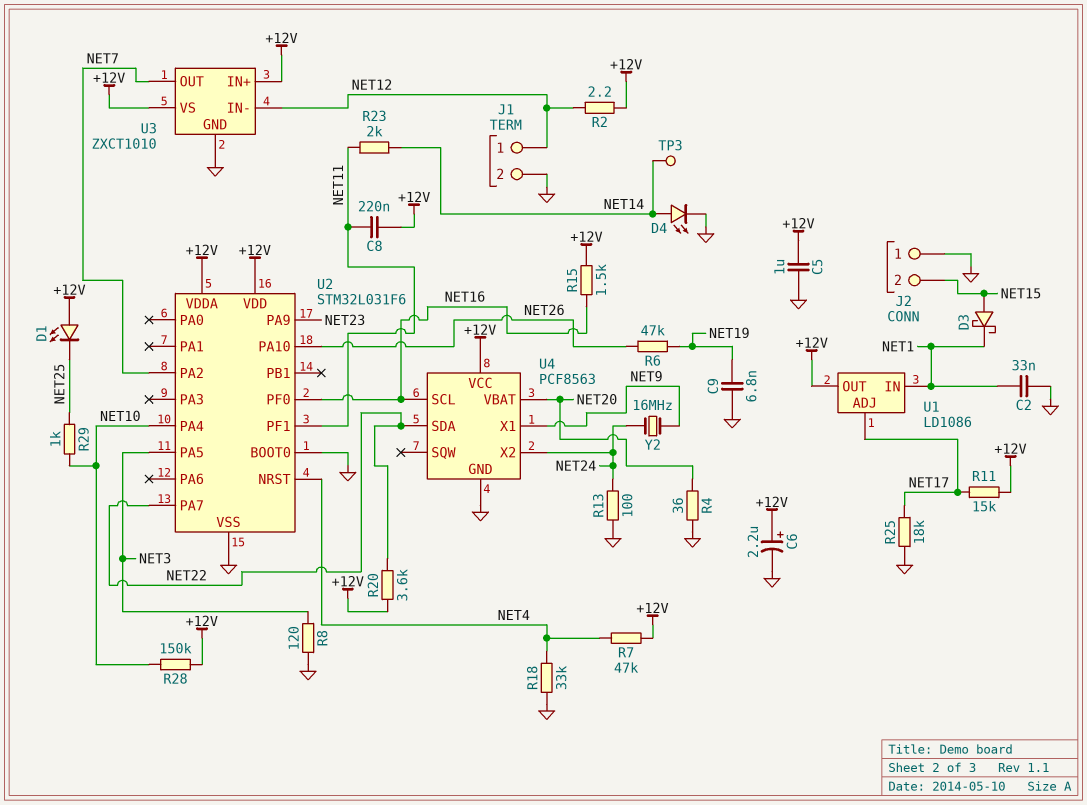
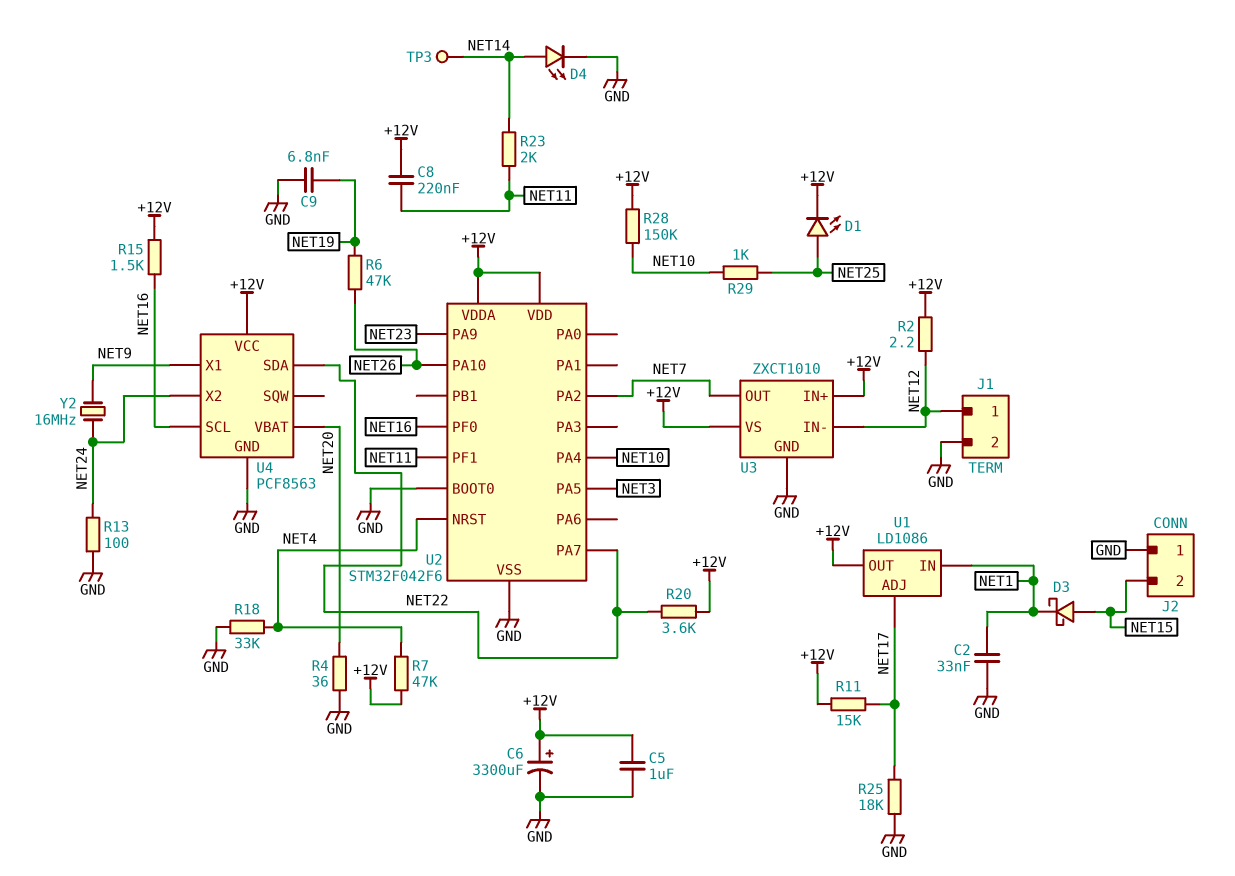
C6: 2.2uF (plus +12V, minus GND) -> 3300uF (plus +12V, minus GND)
D1: LED (A +12V, K NET25) -> LED (A NET25, K +12V)
R8: 120 (GND, NET3) -> none
U2: STM32L031F6 -> STM32F042F6

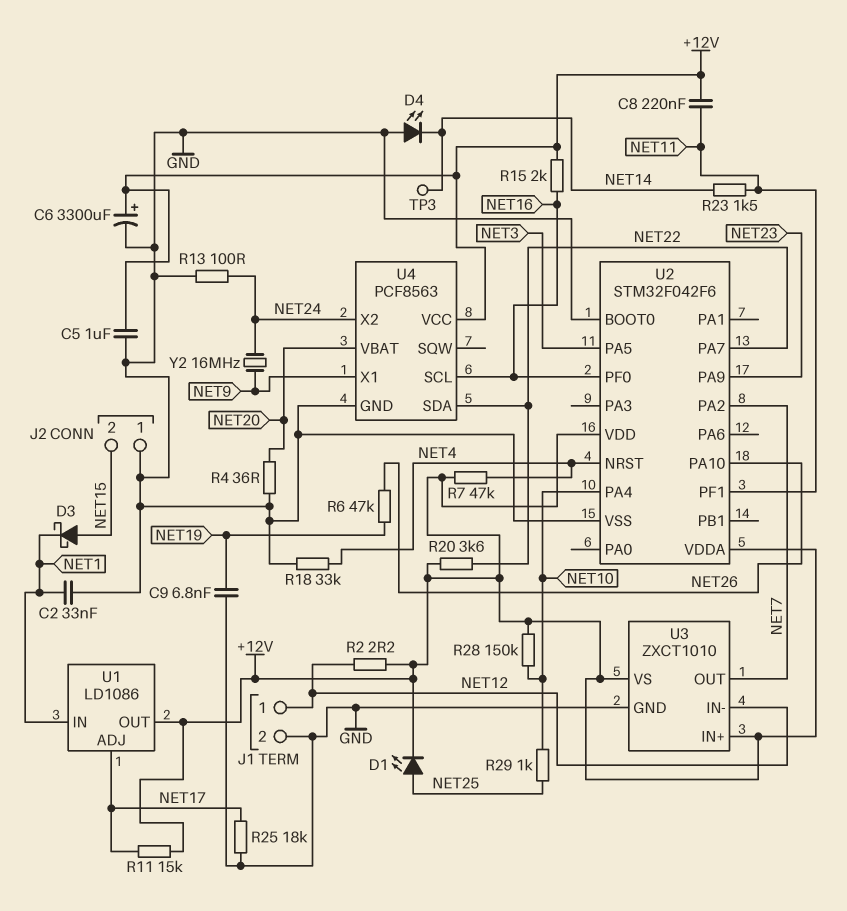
D4: LED (A NET14, K GND) -> LED (A GND, K NET14)
R15: 1.5k (+12V, NET16) -> 2k (+12V, NET16)
R23: 2k (NET11, NET14) -> 1.5k (NET11, NET14)

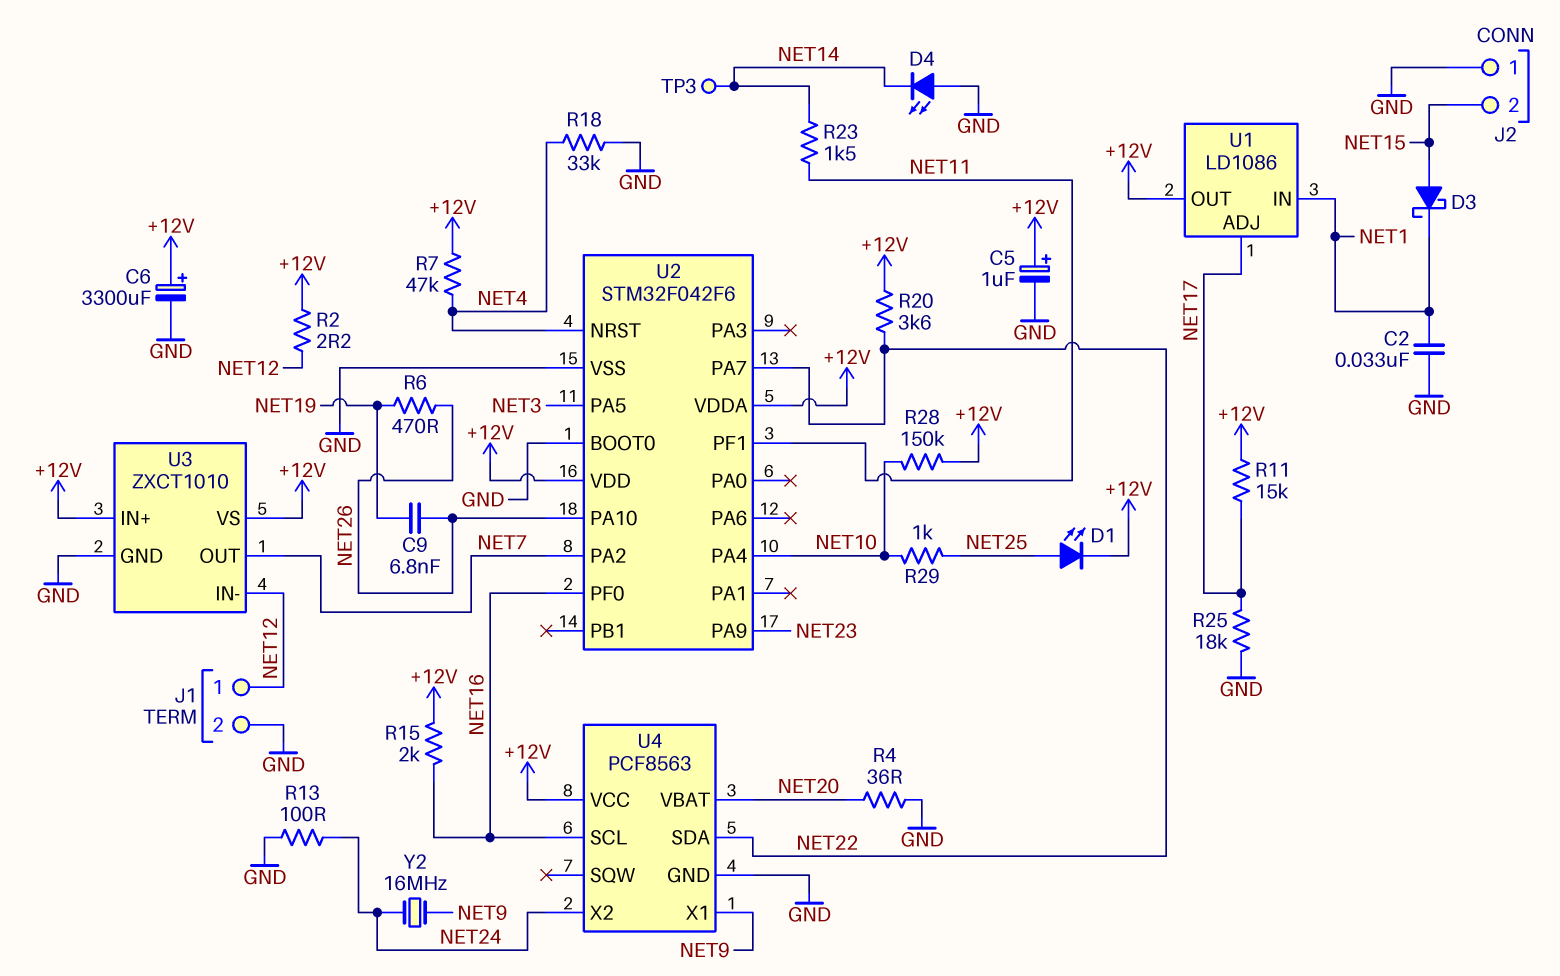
C5: 1uF (+12V, GND) -> 1uF (plus +12V, minus GND)
C8: 220nF (+12V, NET11) -> none
C9: 6.8nF (GND, NET19) -> 6.8nF (NET19, NET26)
R6: 47k (NET19, NET26) -> 470 (NET19, NET26)

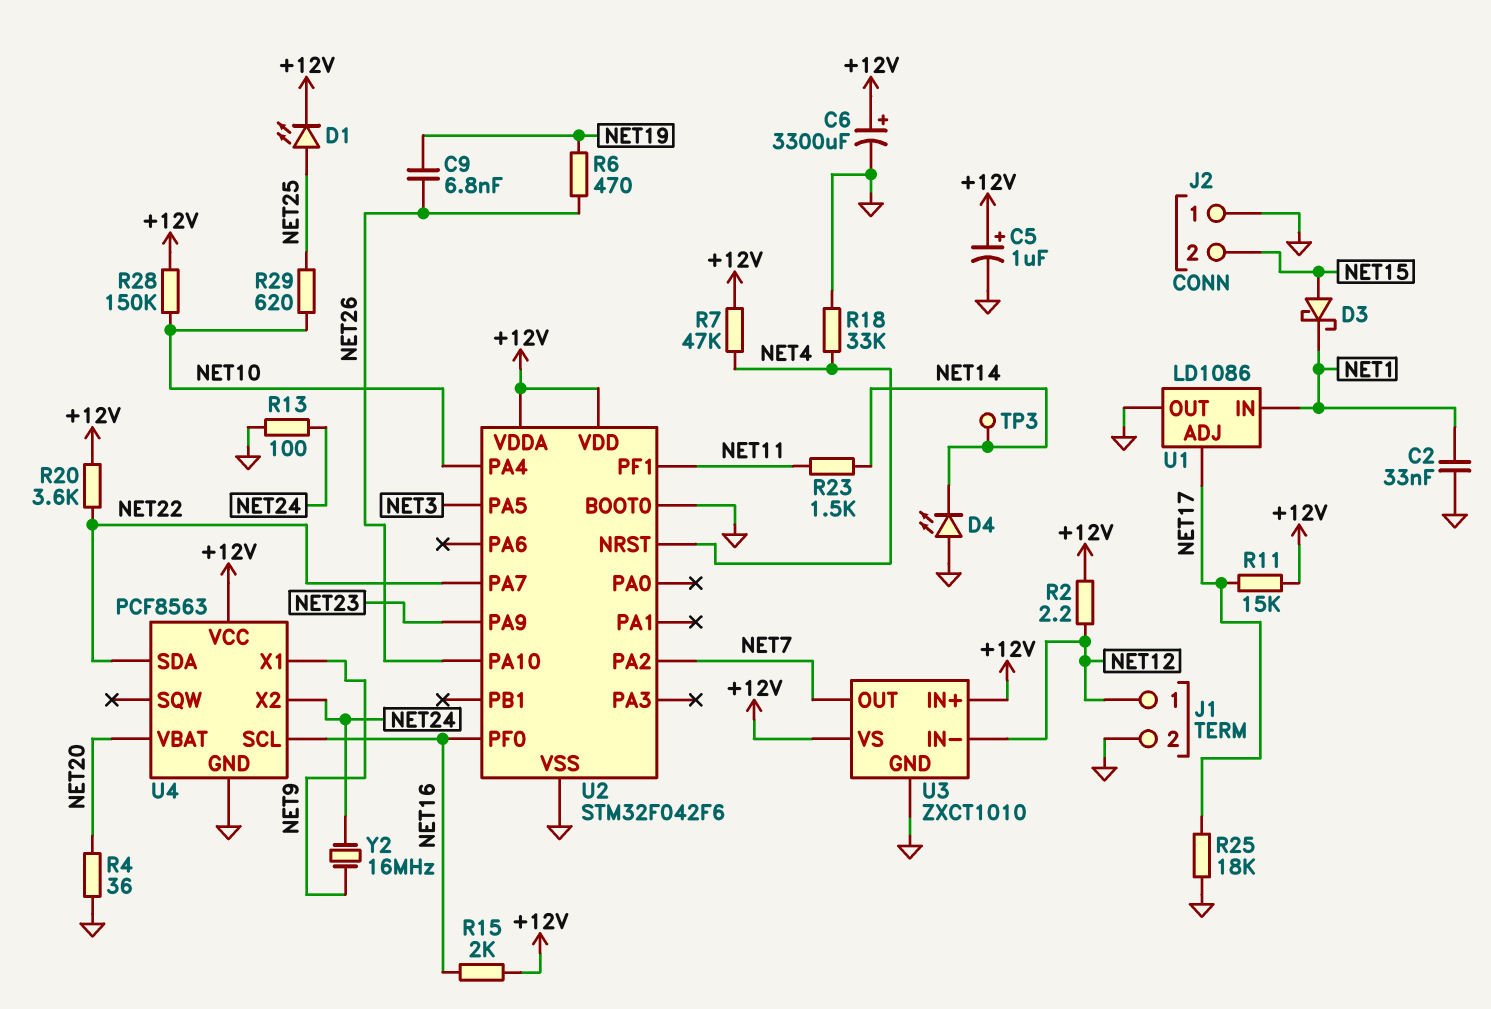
R29: 1k (NET10, NET25) -> 620 (NET10, NET25)
U1 pin OUT: +12V -> GND

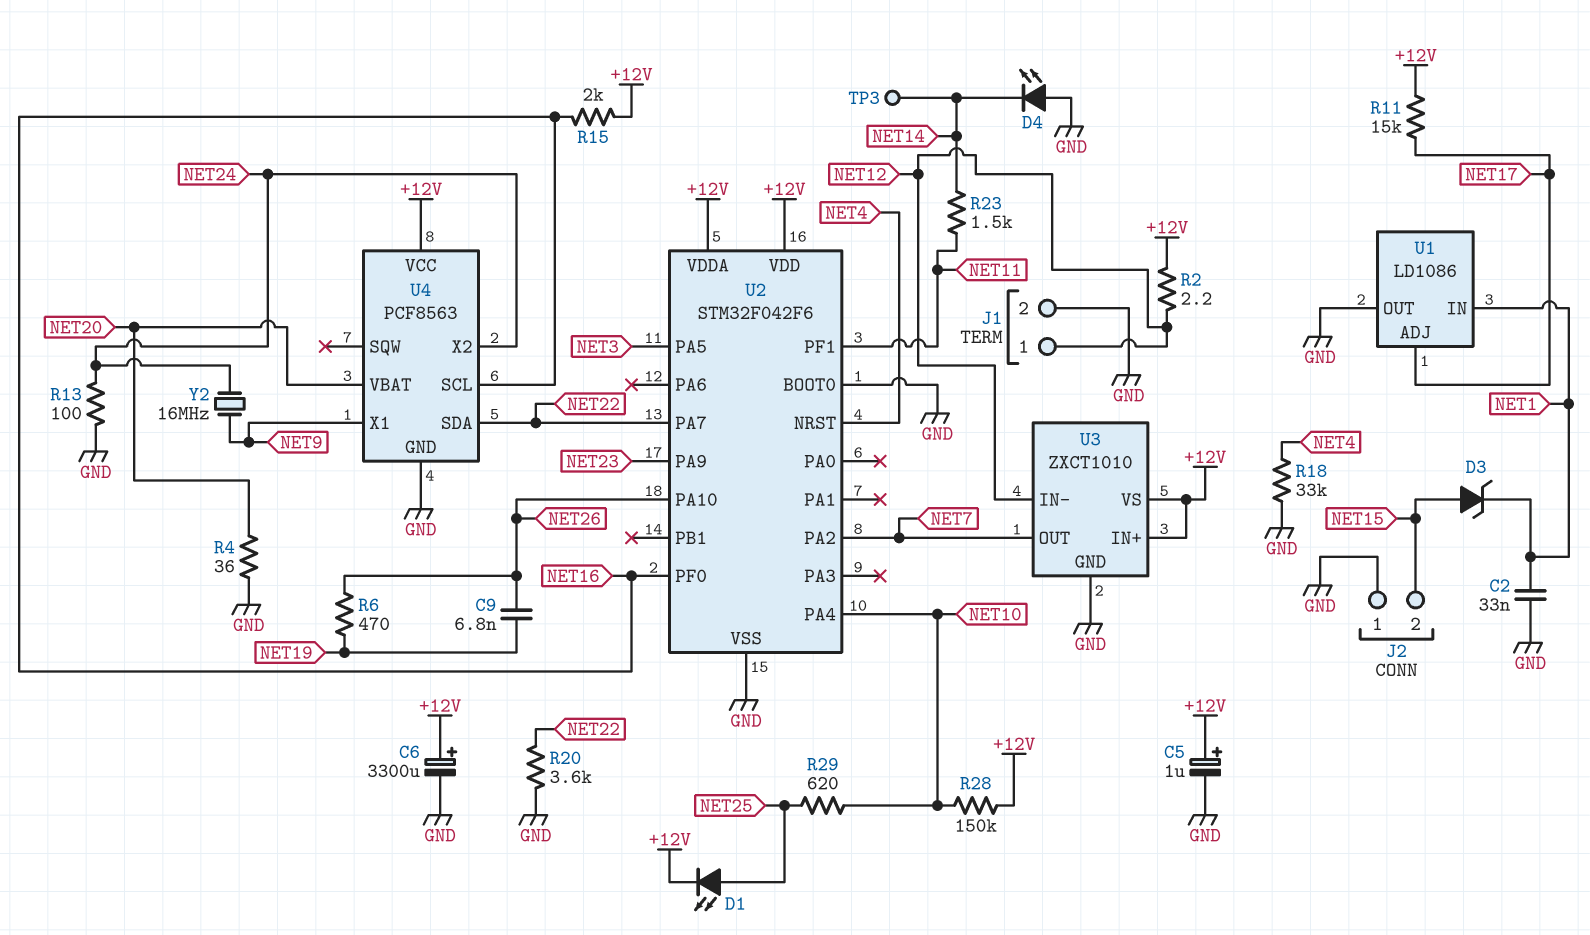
D3: schottky (A NET15, K NET1) -> zener (A NET15, K NET1)
R7: 47k (+12V, NET4) -> none
R20: 3.6k (+12V, NET22) -> 3.6k (GND, NET22)
R25: 18k (GND, NET17) -> none

